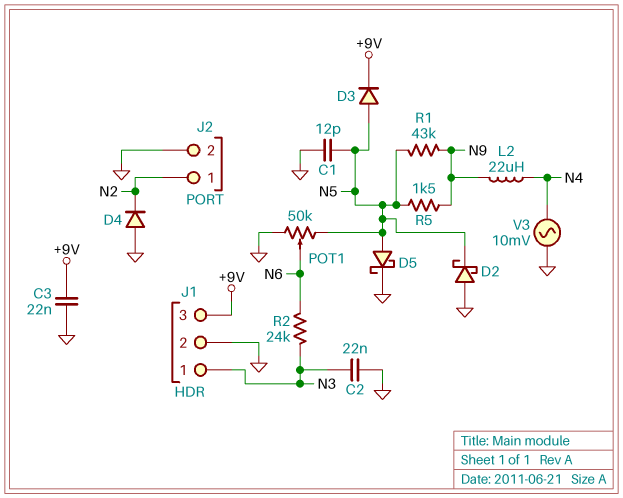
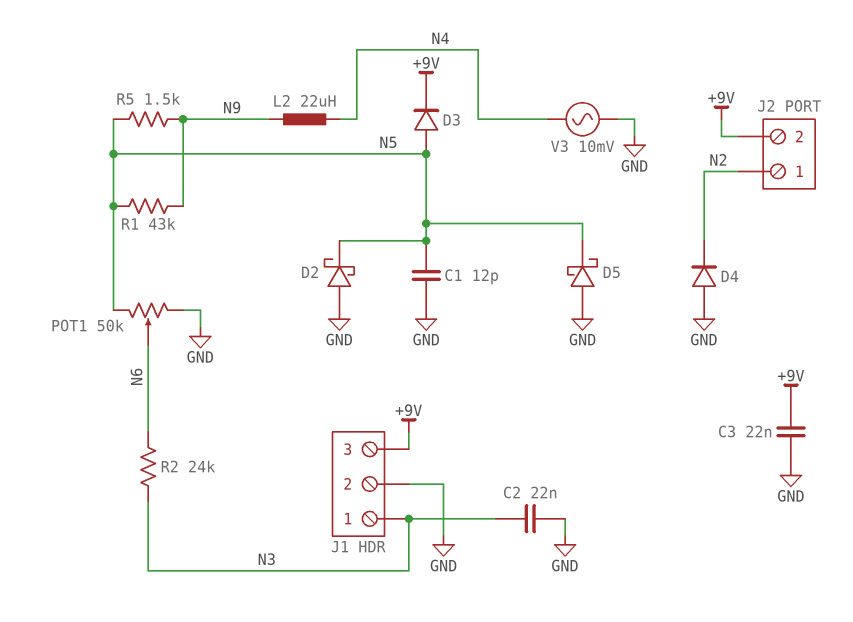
D5: schottky (A N5, K GND) -> schottky (A GND, K N5)
J2 pin 2: GND -> +9V

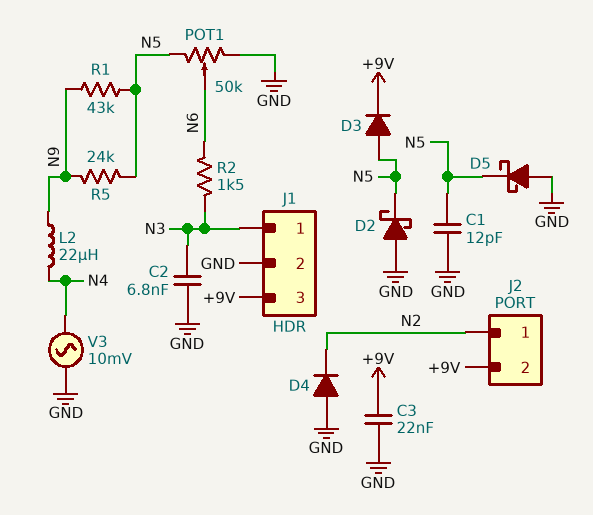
C2: 22nF (GND, N3) -> 6.8nF (GND, N3)
R2: 24k (N3, N6) -> 1.5k (N3, N6)
R5: 1.5k (N5, N9) -> 24k (N5, N9)

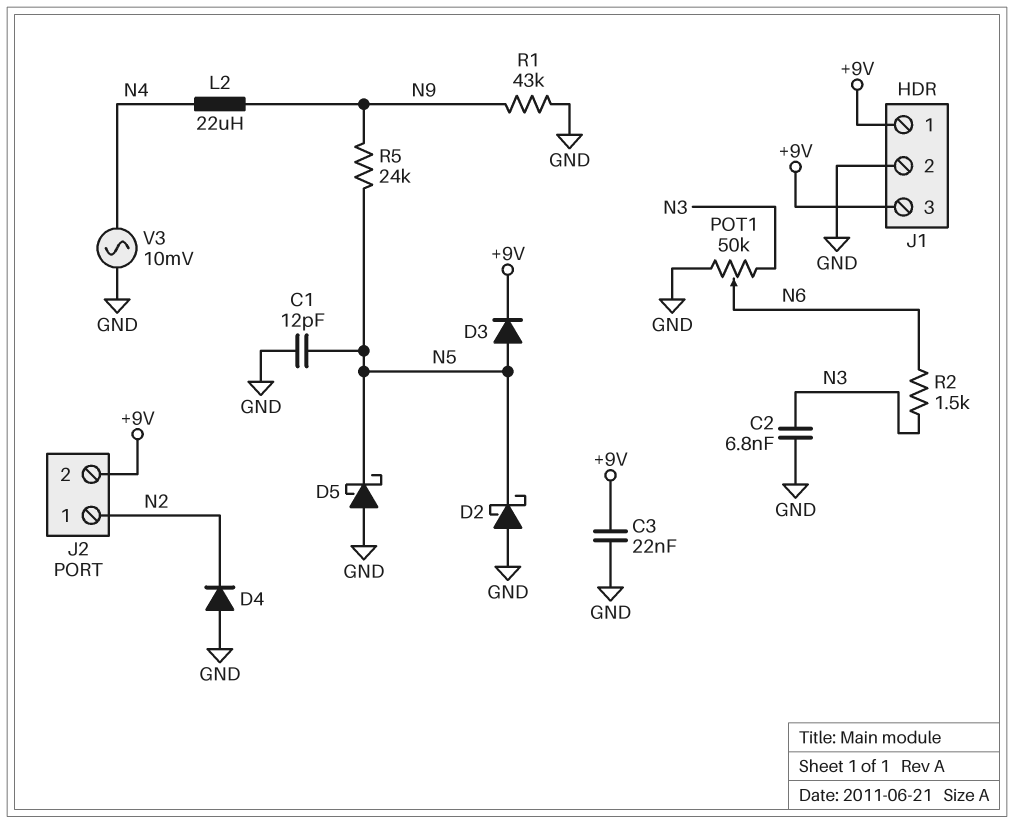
J1 pin 1: N3 -> +9V
POT1: 50k (GND, N5, wiper N6) -> 50k (GND, N3, wiper N6)
R1: 43k (N5, N9) -> 43k (GND, N9)

